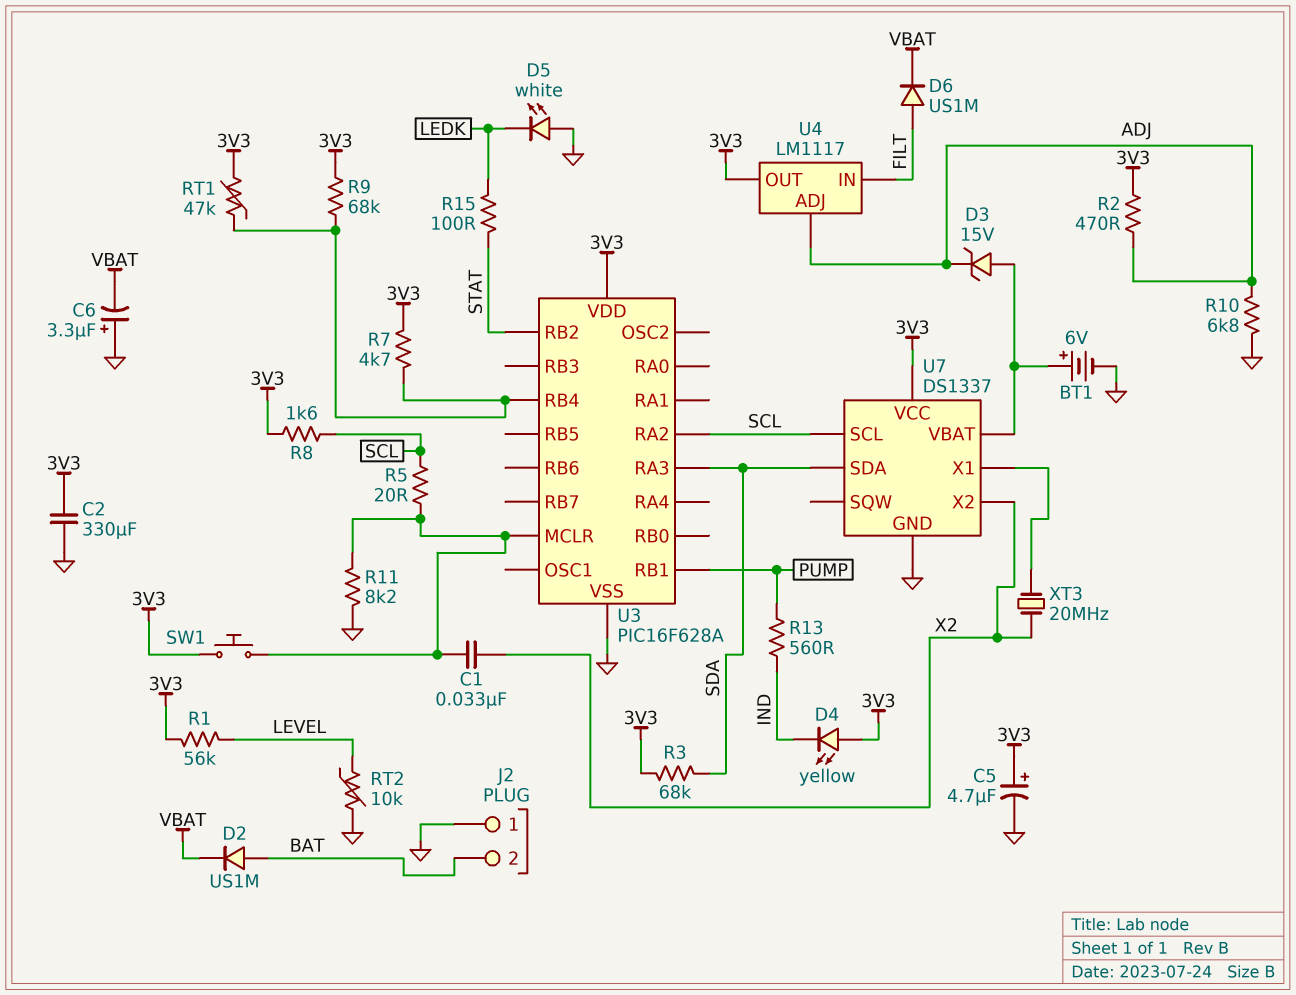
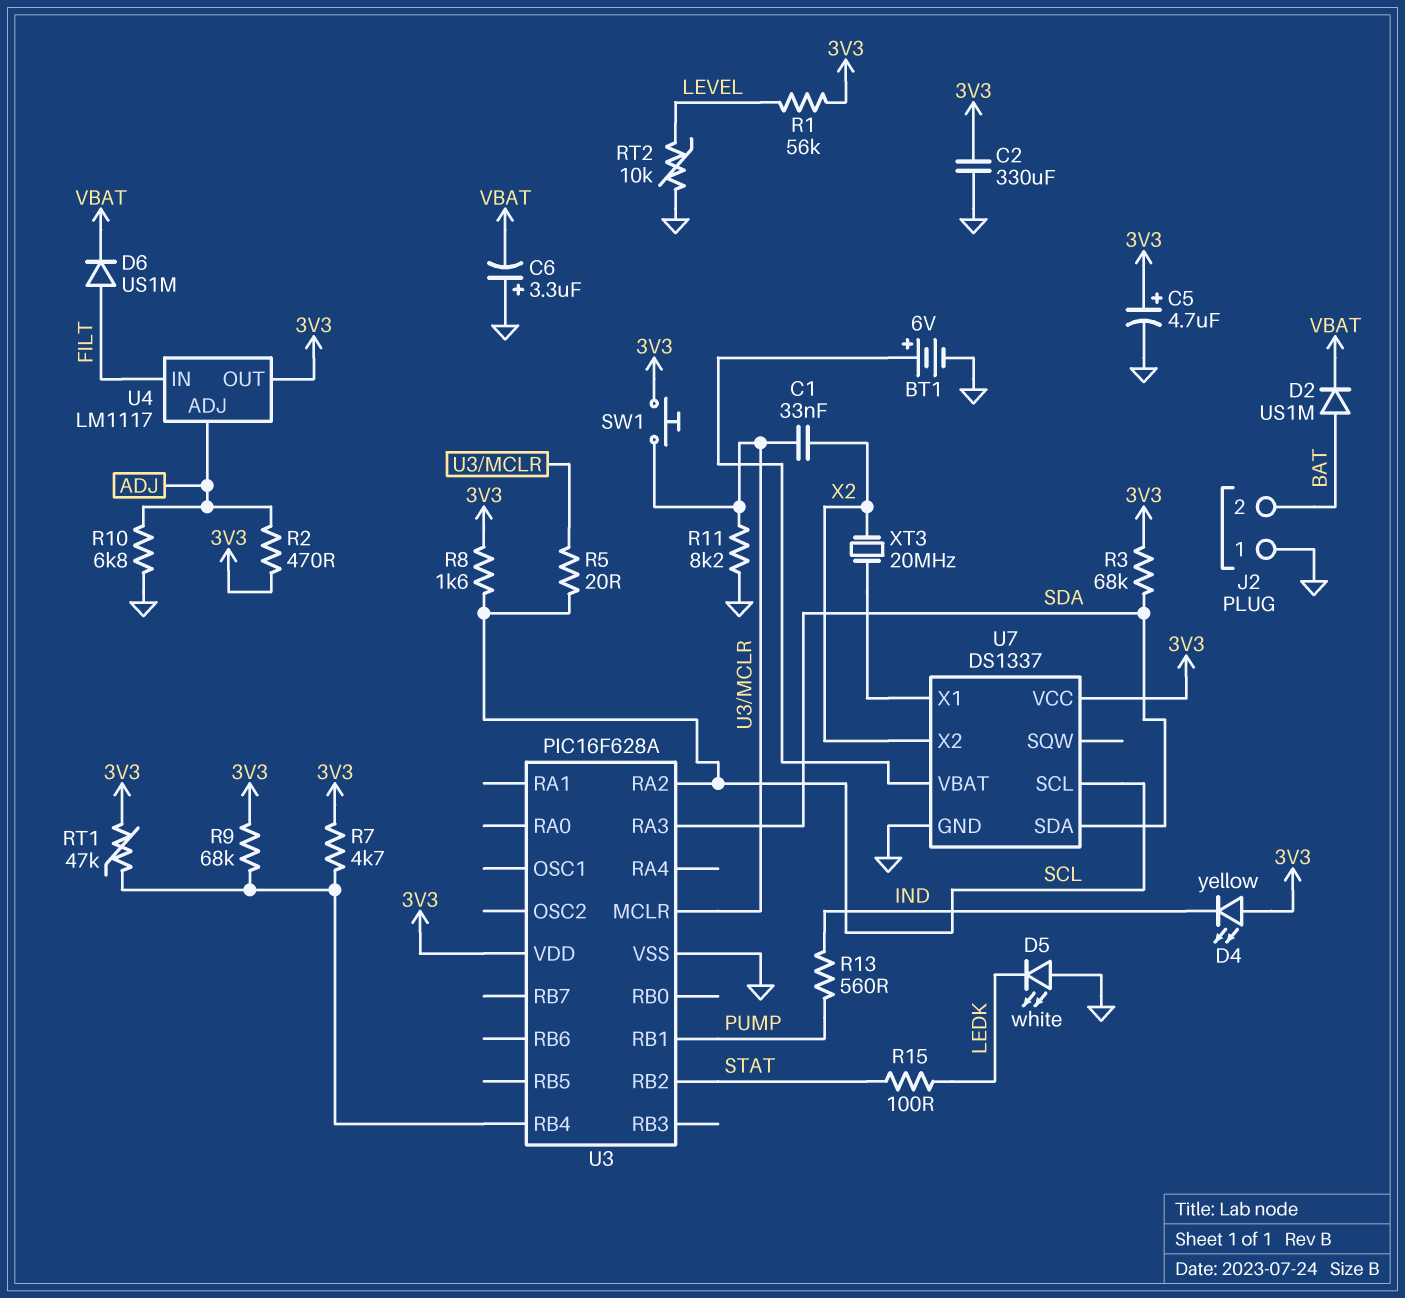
D3: zener 15V (A U7/VBAT, K ADJ) -> none

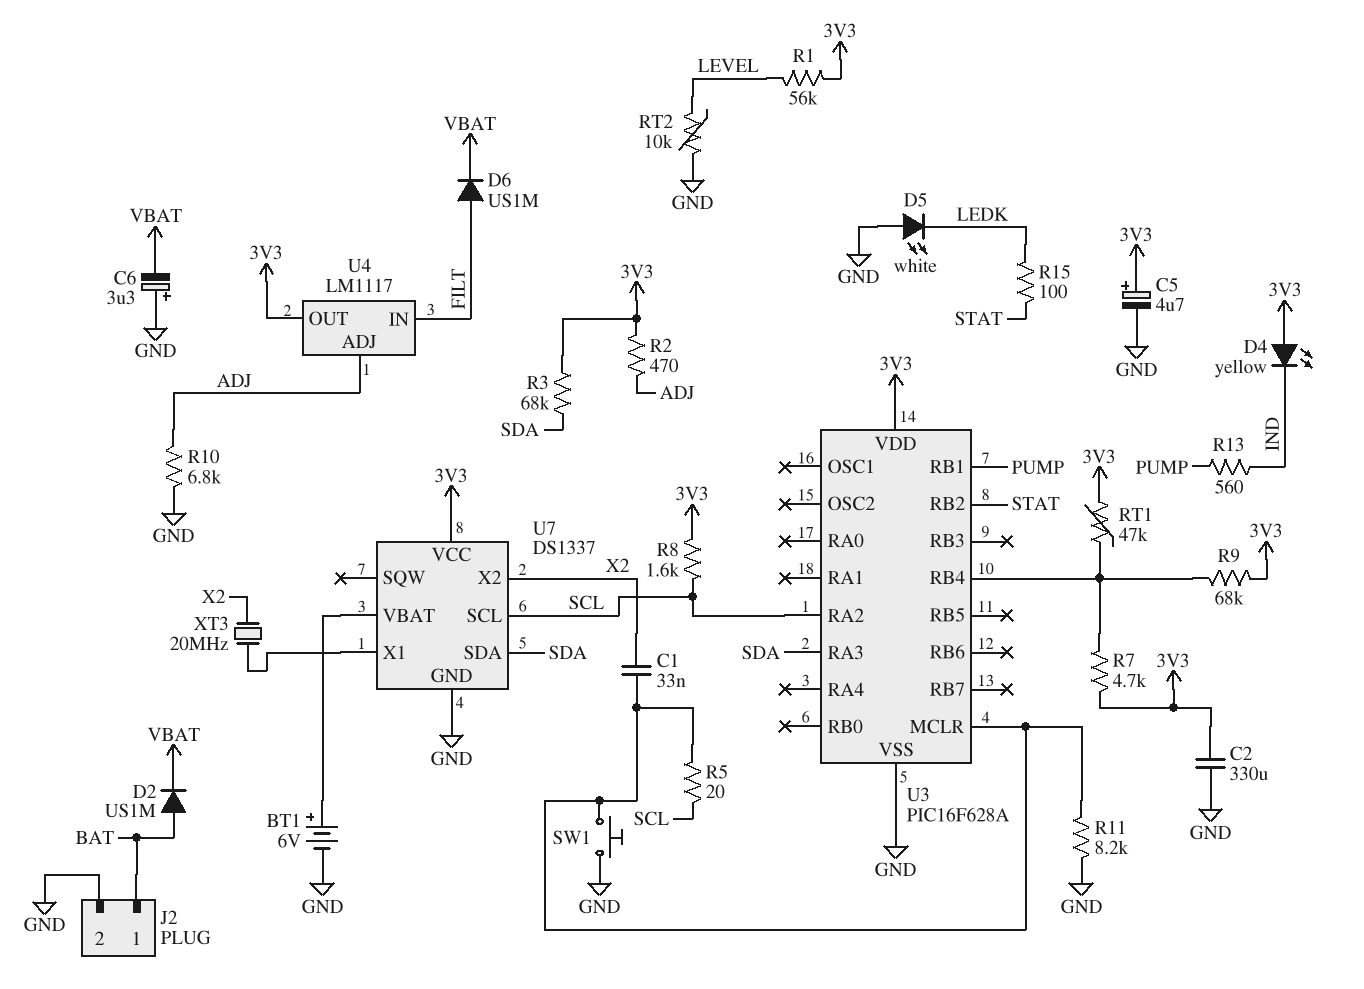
J2 pin 1: GND -> BAT
J2 pin 2: BAT -> GND
SW1: button (3V3, U3/MCLR) -> button (GND, U3/MCLR)

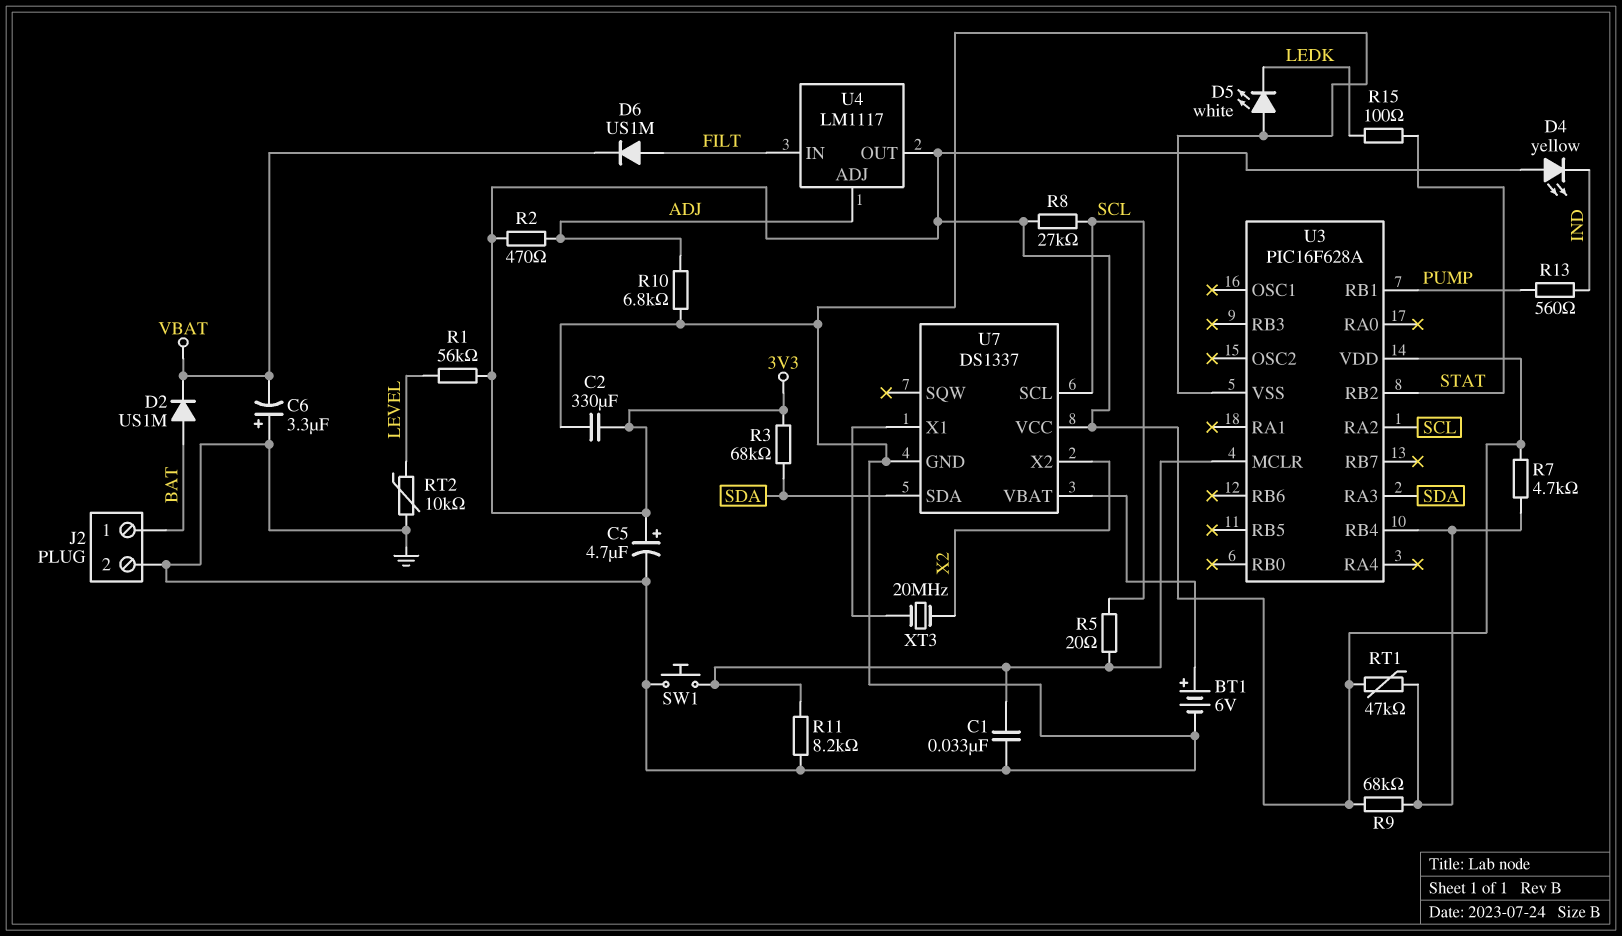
C1: 33nF (U3/MCLR, X2) -> 33nF (GND, U3/MCLR)
R8: 1.6k (3V3, SCL) -> 27k (3V3, SCL)

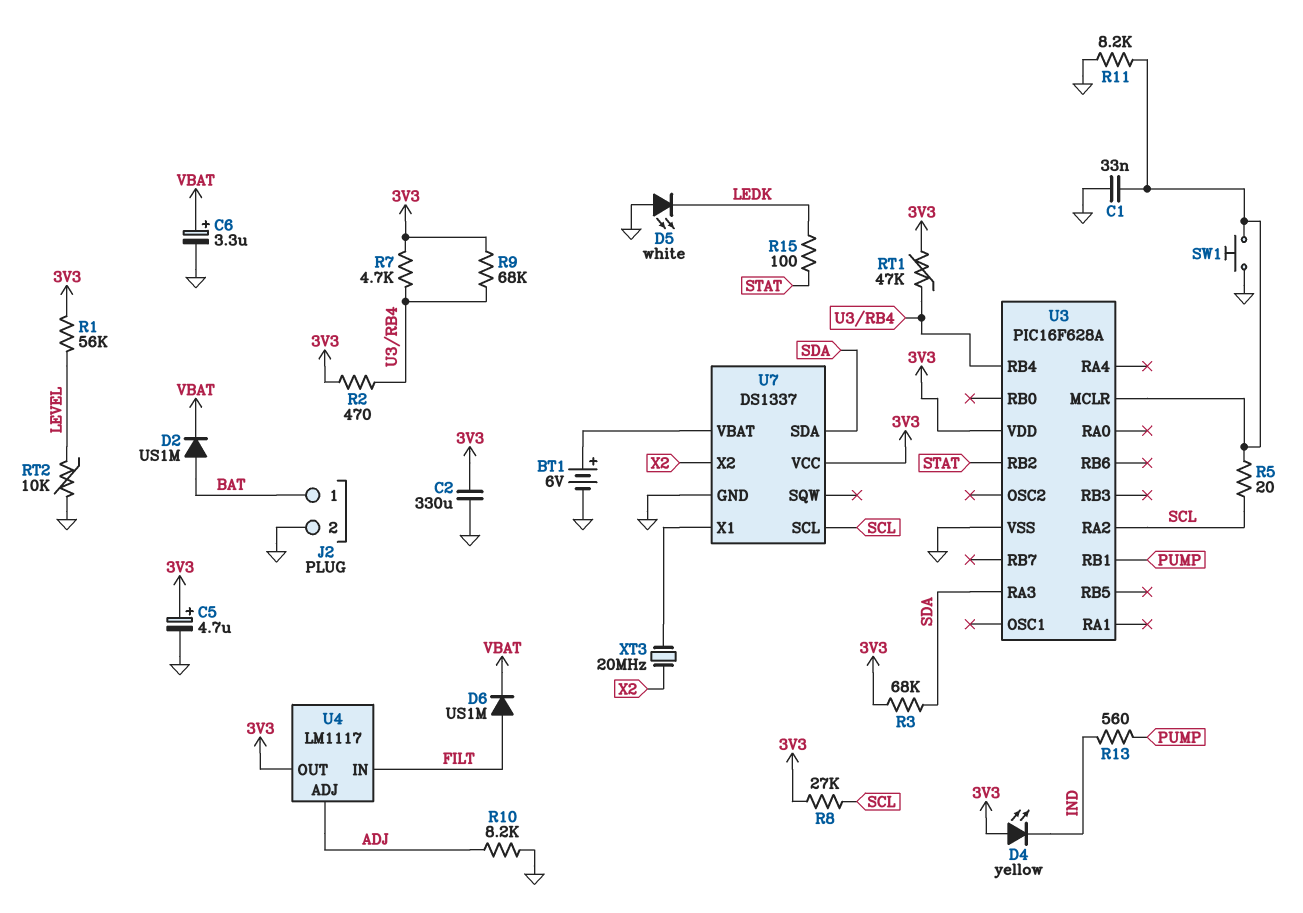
C6: 3.3uF (plus GND, minus VBAT) -> 3.3uF (plus VBAT, minus GND)
R2: 470 (3V3, ADJ) -> 470 (3V3, U3/RB4)
R10: 6.8k (ADJ, GND) -> 8.2k (ADJ, GND)

